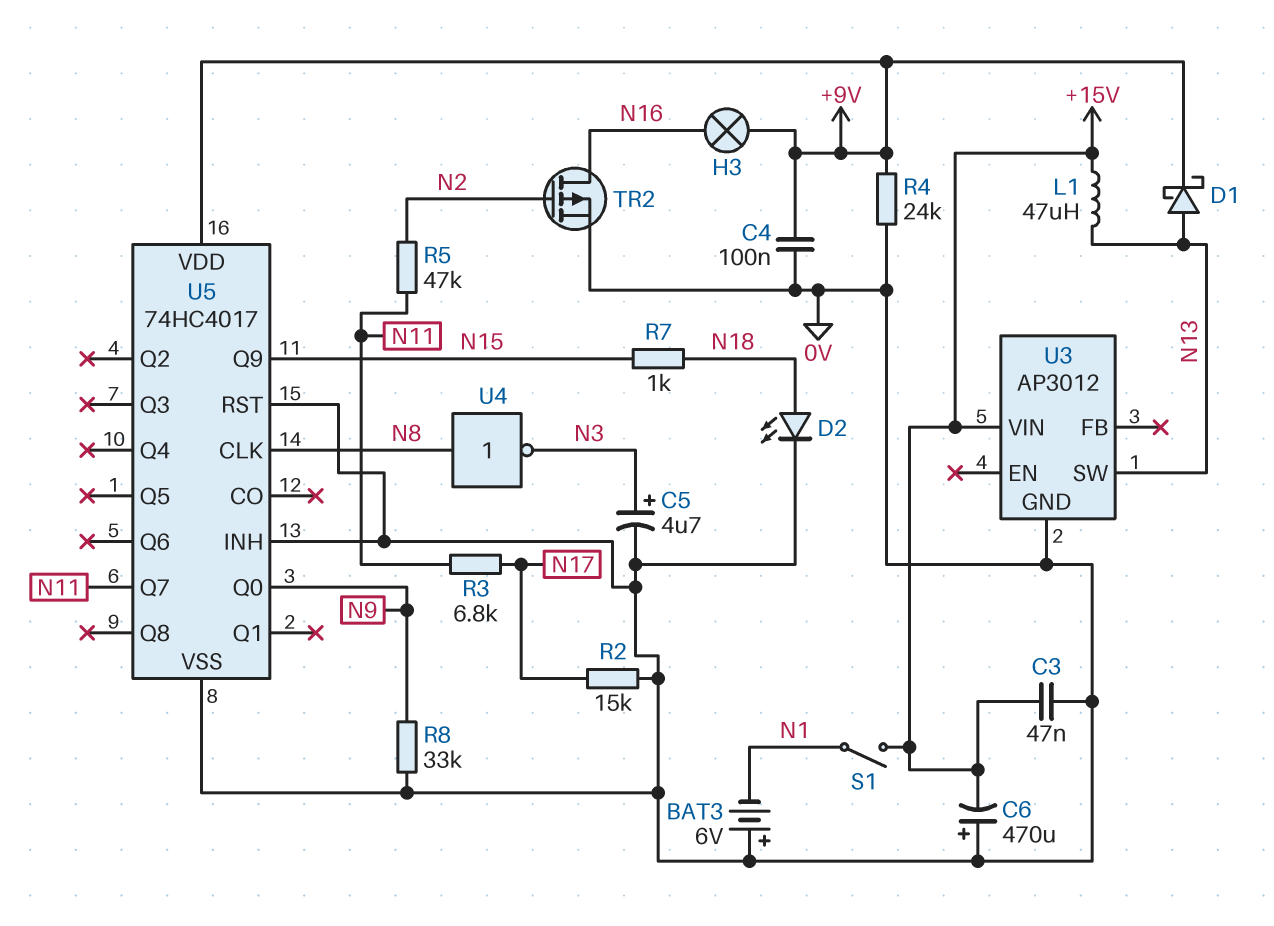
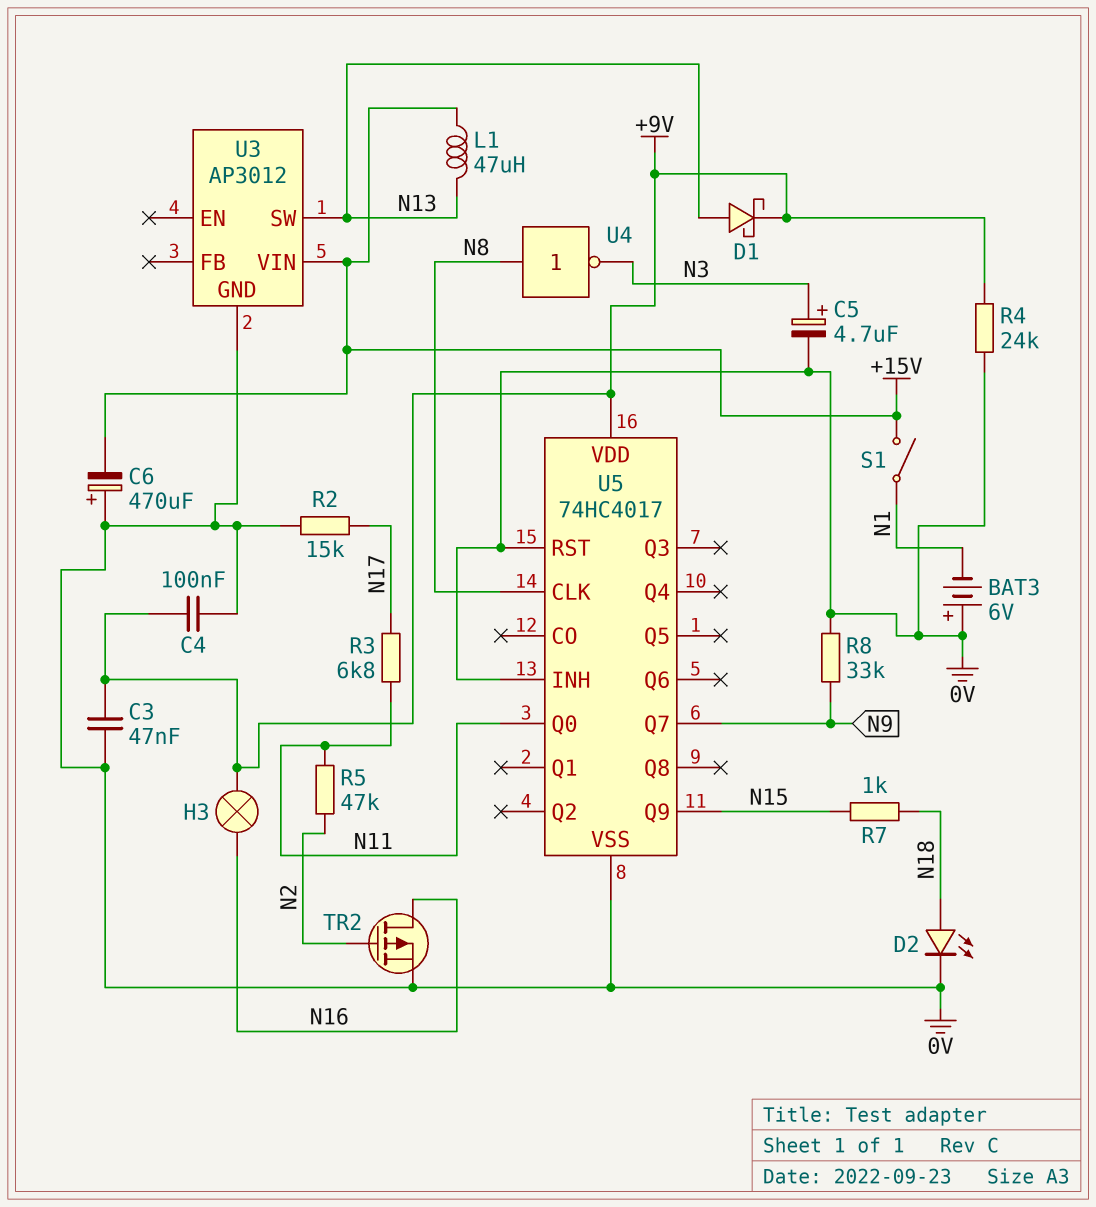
C3: 47nF (+15V, 0V) -> 47nF (+9V, 0V)
U5 pin Q0: N9 -> N11
U5 pin Q7: N11 -> N9

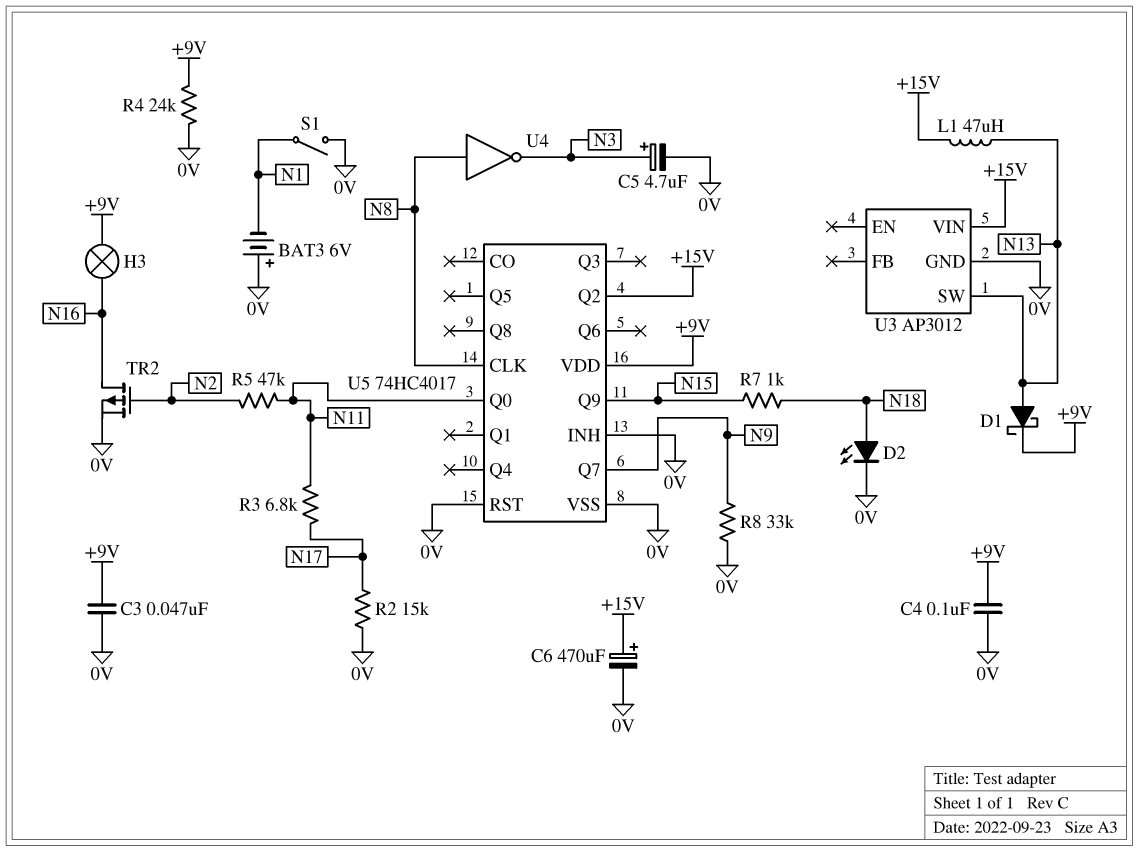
C6: 470uF (plus 0V, minus +15V) -> 470uF (plus +15V, minus 0V)
S1: switch (+15V, N1) -> switch (0V, N1)
U5 pin Q2: none -> +15V

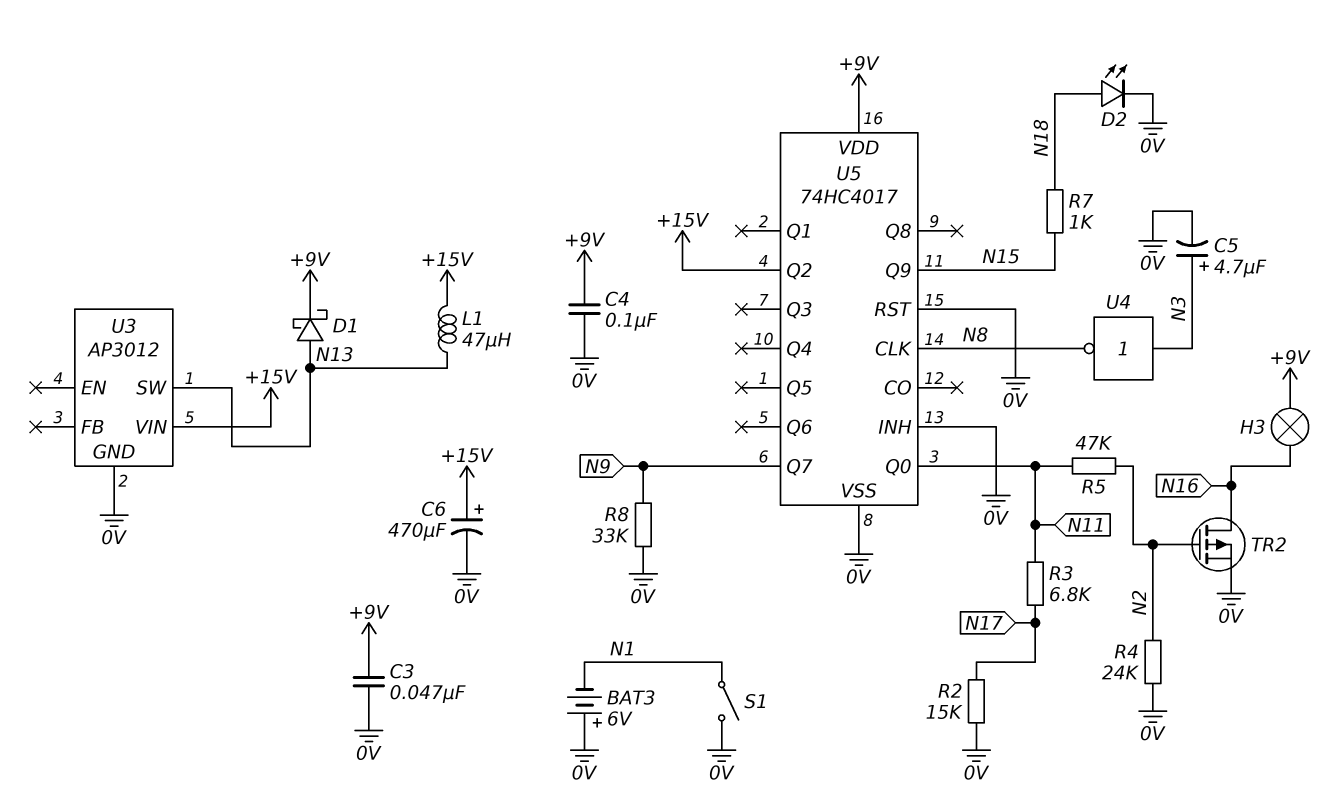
R4: 24k (+9V, 0V) -> 24k (0V, N2)
U4: NOT (in N8, out N3) -> NOT (in N3, out N8)

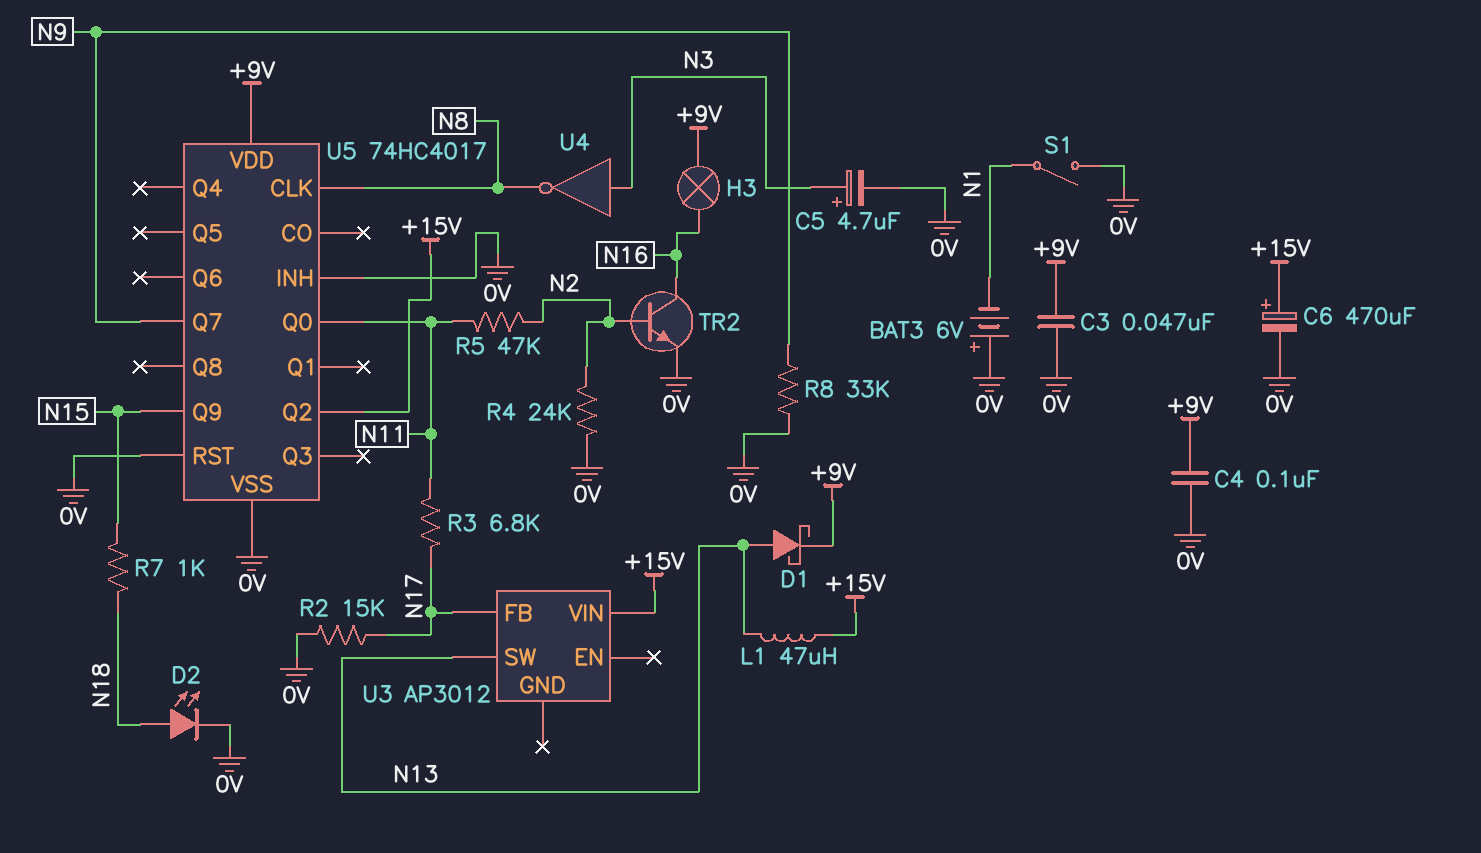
TR2: PMOS (G N2, D N16, S 0V) -> NPN (B N2, C N16, E 0V)
U3 pin FB: none -> N17
U3 pin GND: 0V -> none

